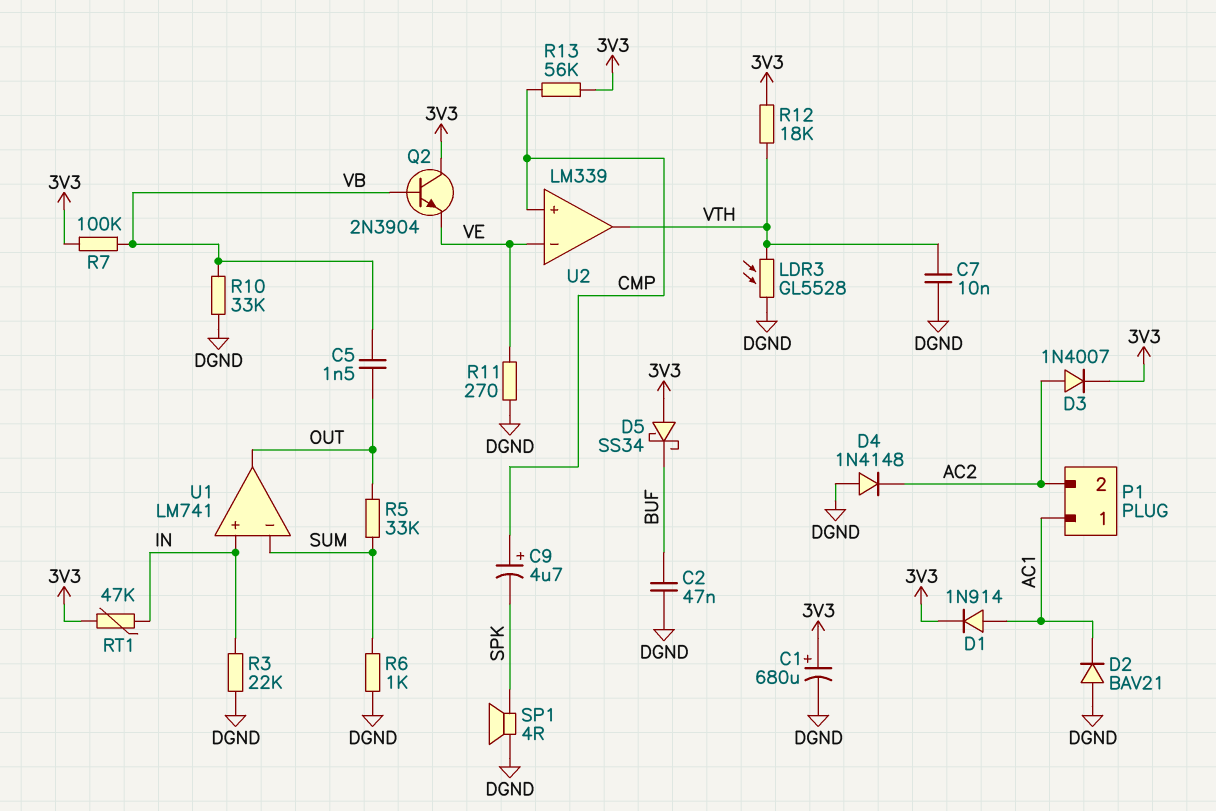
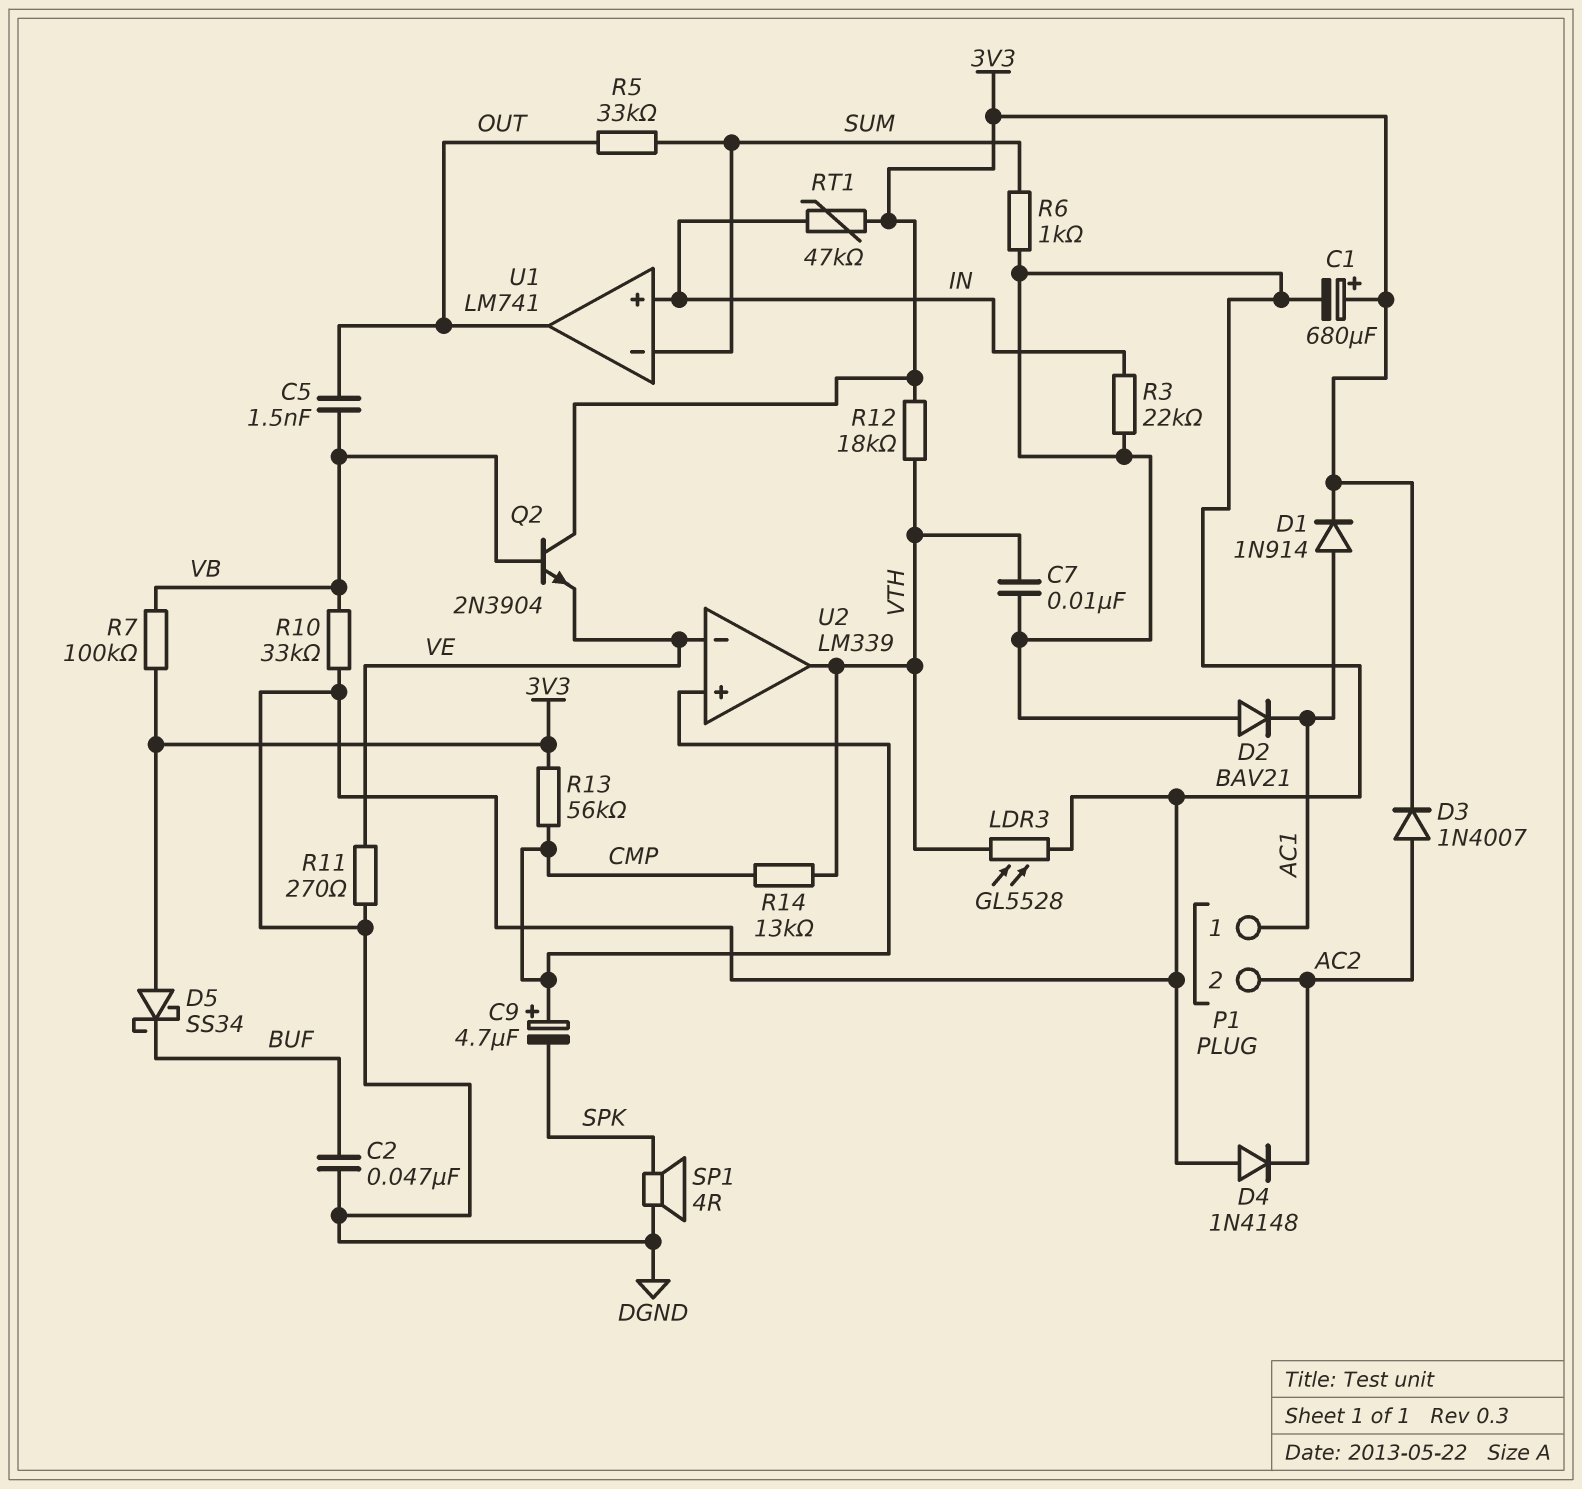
R14: none -> 13k (CMP, VTH)

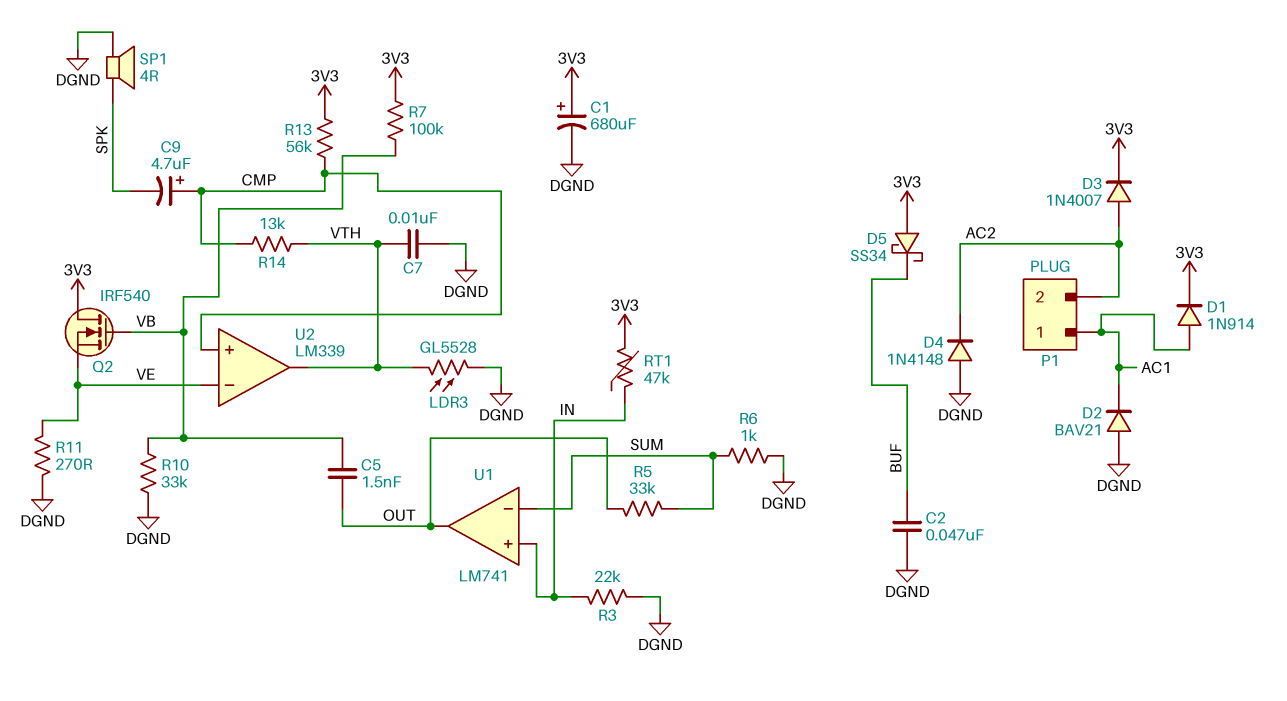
Q2: NPN 2N3904 (B VB, C 3V3, E VE) -> NMOS IRF540 (G VB, D 3V3, S VE)
R12: 18k (3V3, VTH) -> none

